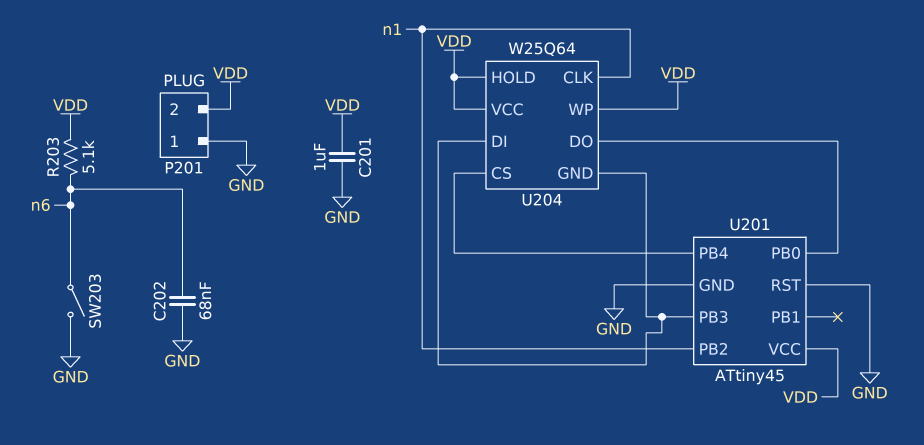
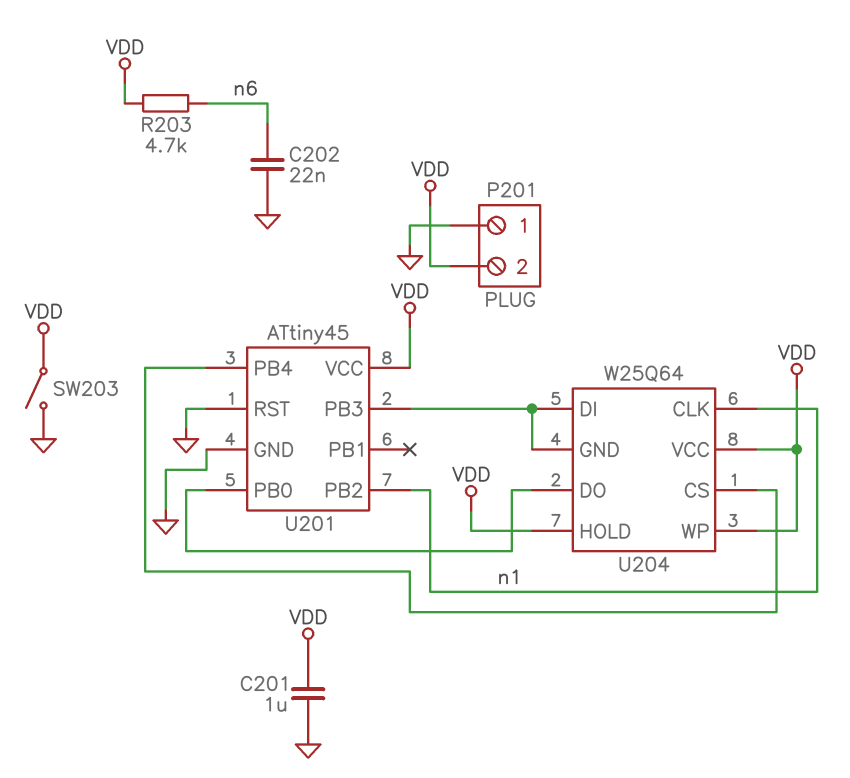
C202: 68nF (GND, n6) -> 22nF (GND, n6)
R203: 5.1k (VDD, n6) -> 4.7k (VDD, n6)
SW203: switch (GND, n6) -> switch (GND, VDD)

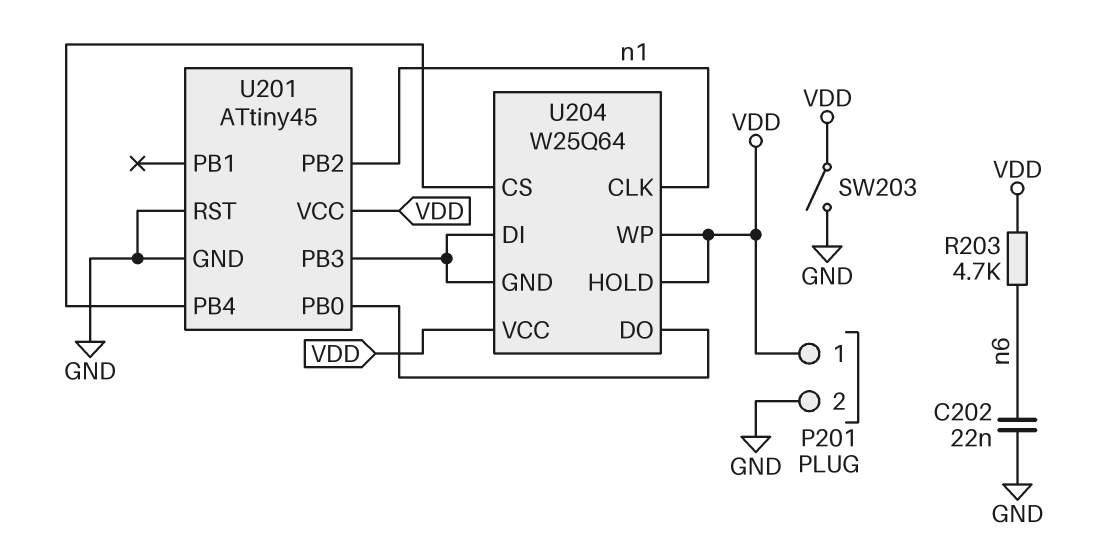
C201: 1uF (GND, VDD) -> none
P201 pin 1: GND -> VDD
P201 pin 2: VDD -> GND

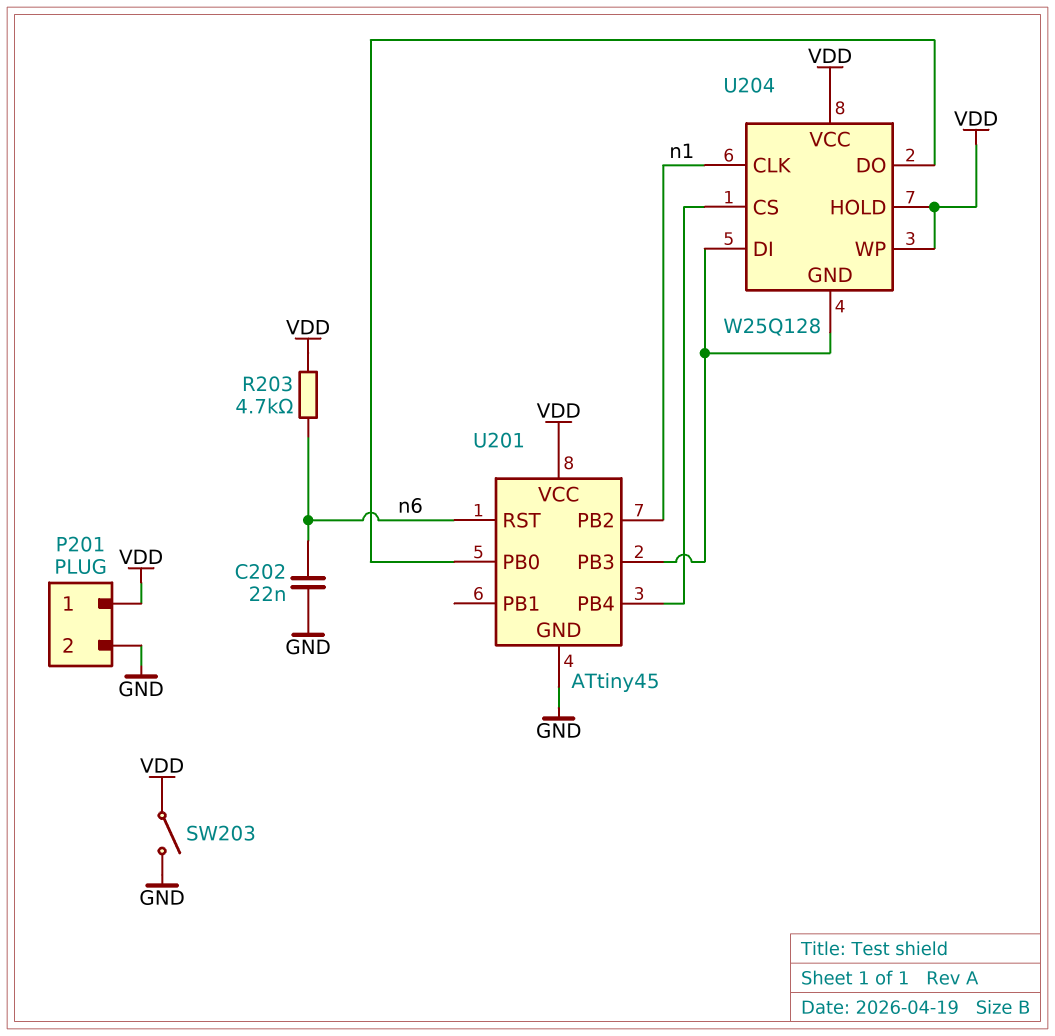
U201 pin RST: GND -> n6
U204: W25Q64 -> W25Q128

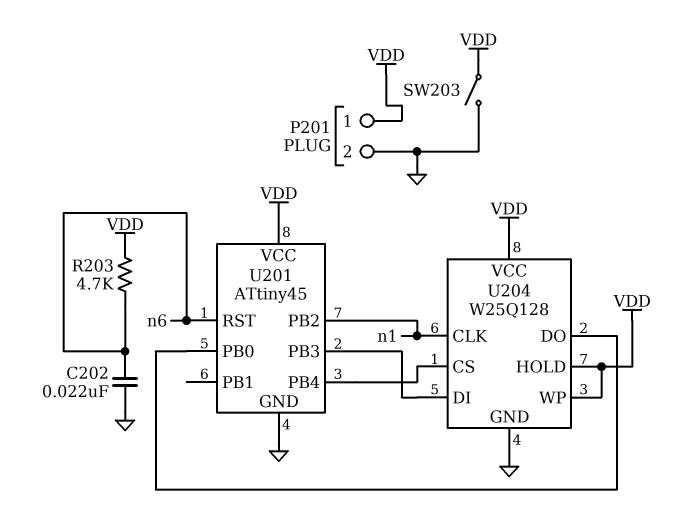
U204 pin GND: U201/PB3 -> GND

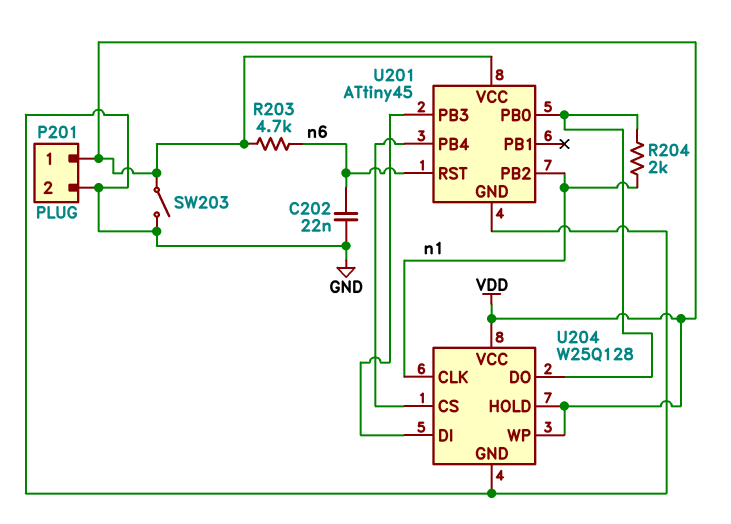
R204: none -> 2k (U201/PB0, n1)

